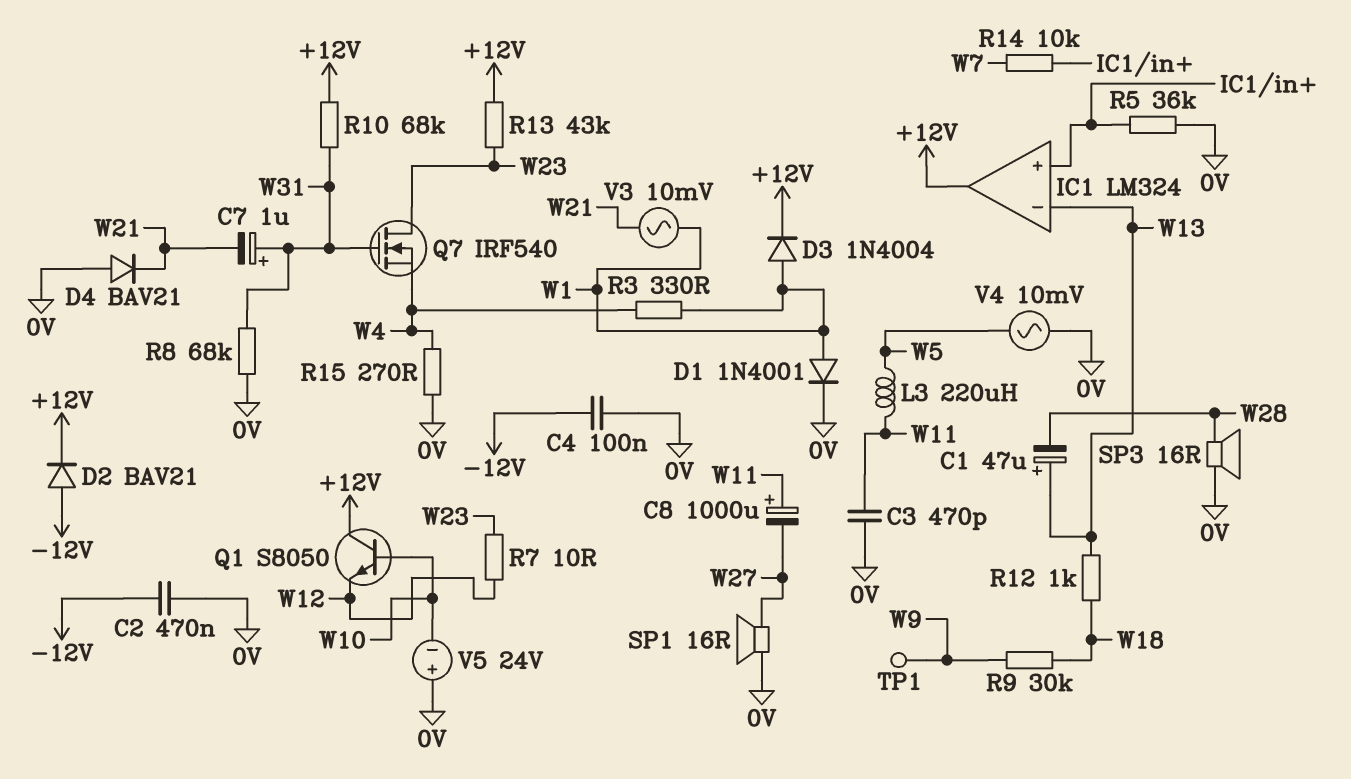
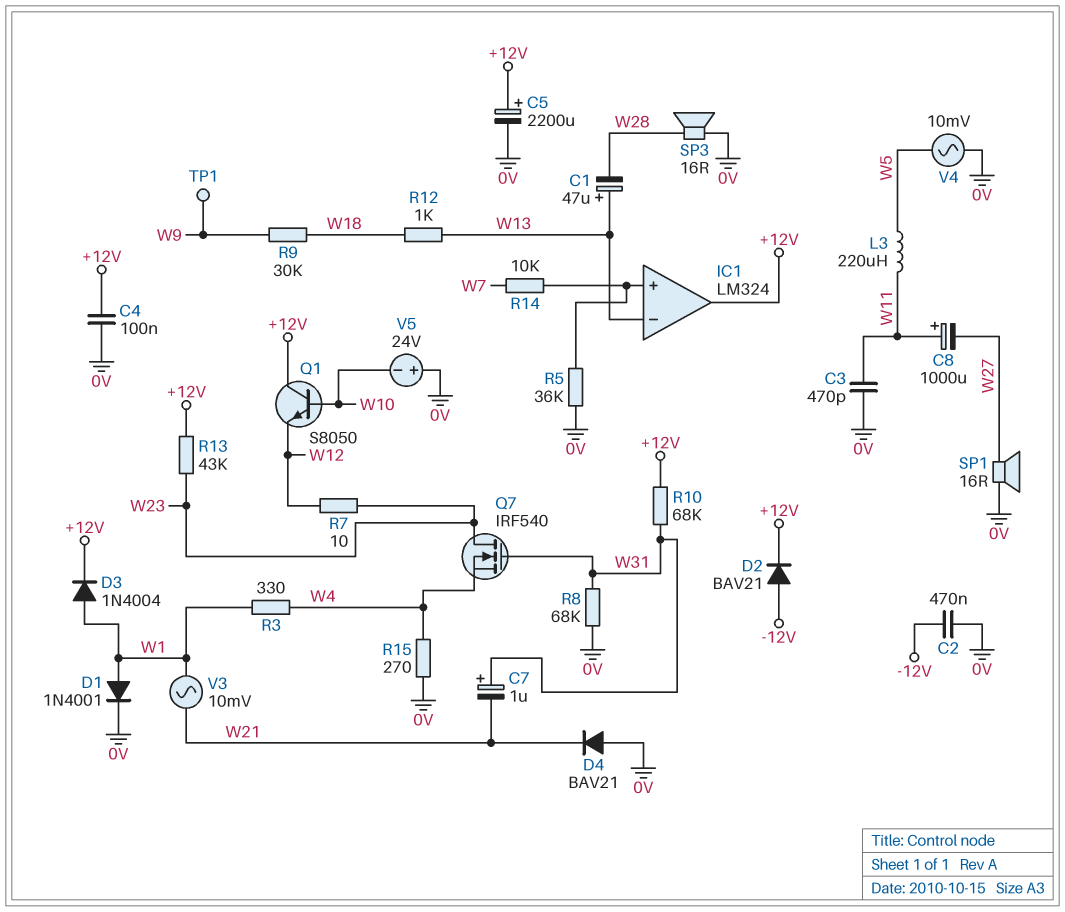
C4: 100nF (-12V, 0V) -> 100nF (+12V, 0V)
C5: none -> 2200uF (plus +12V, minus 0V)

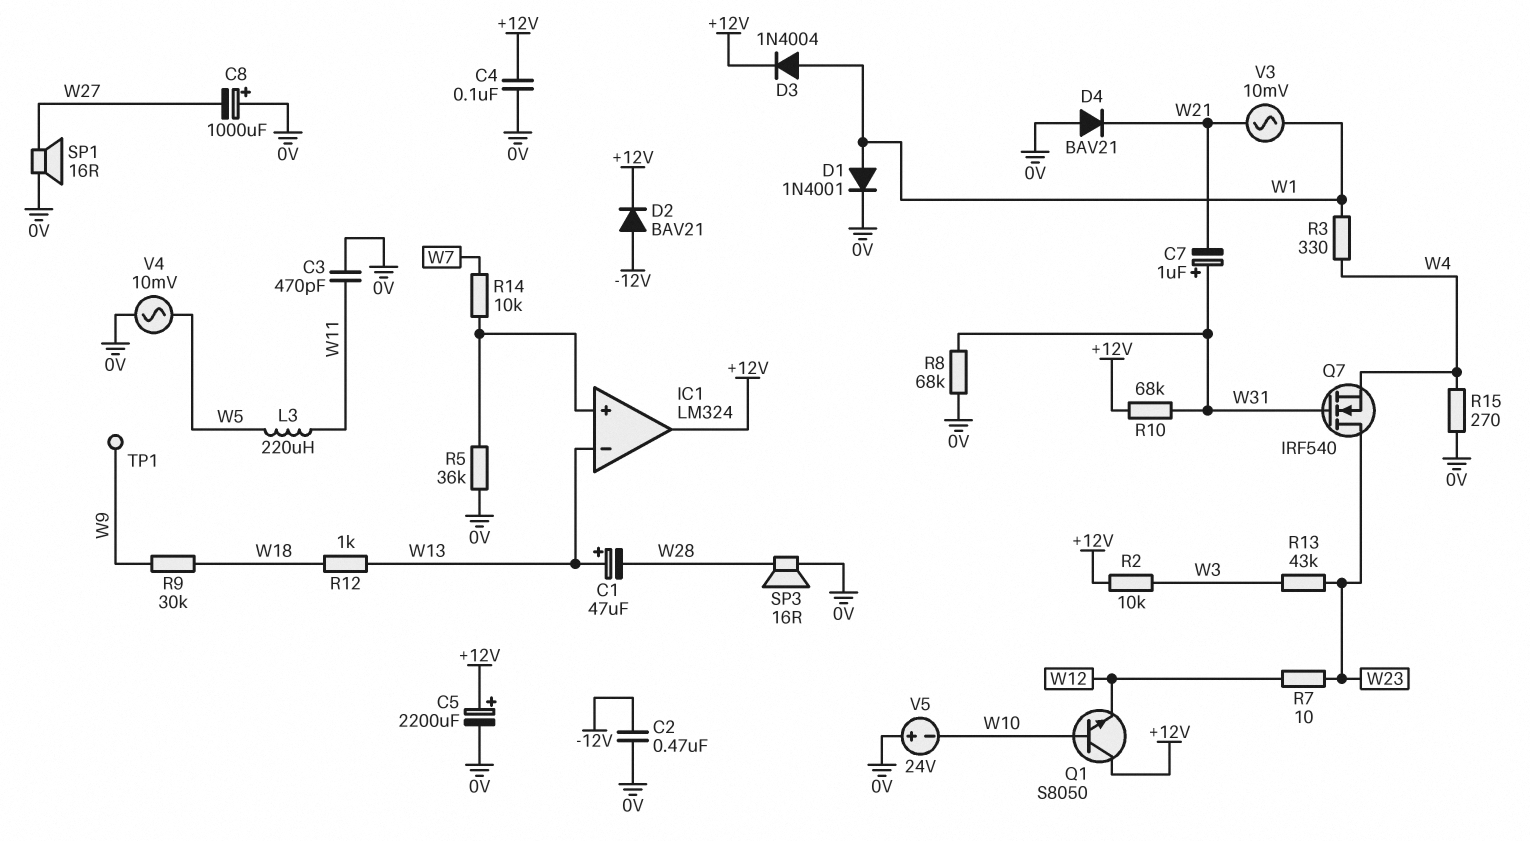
C8: 1000uF (plus W11, minus W27) -> 1000uF (plus 0V, minus W27)
R2: none -> 10k (+12V, W3)
R13: 43k (+12V, W23) -> 43k (W3, W23)

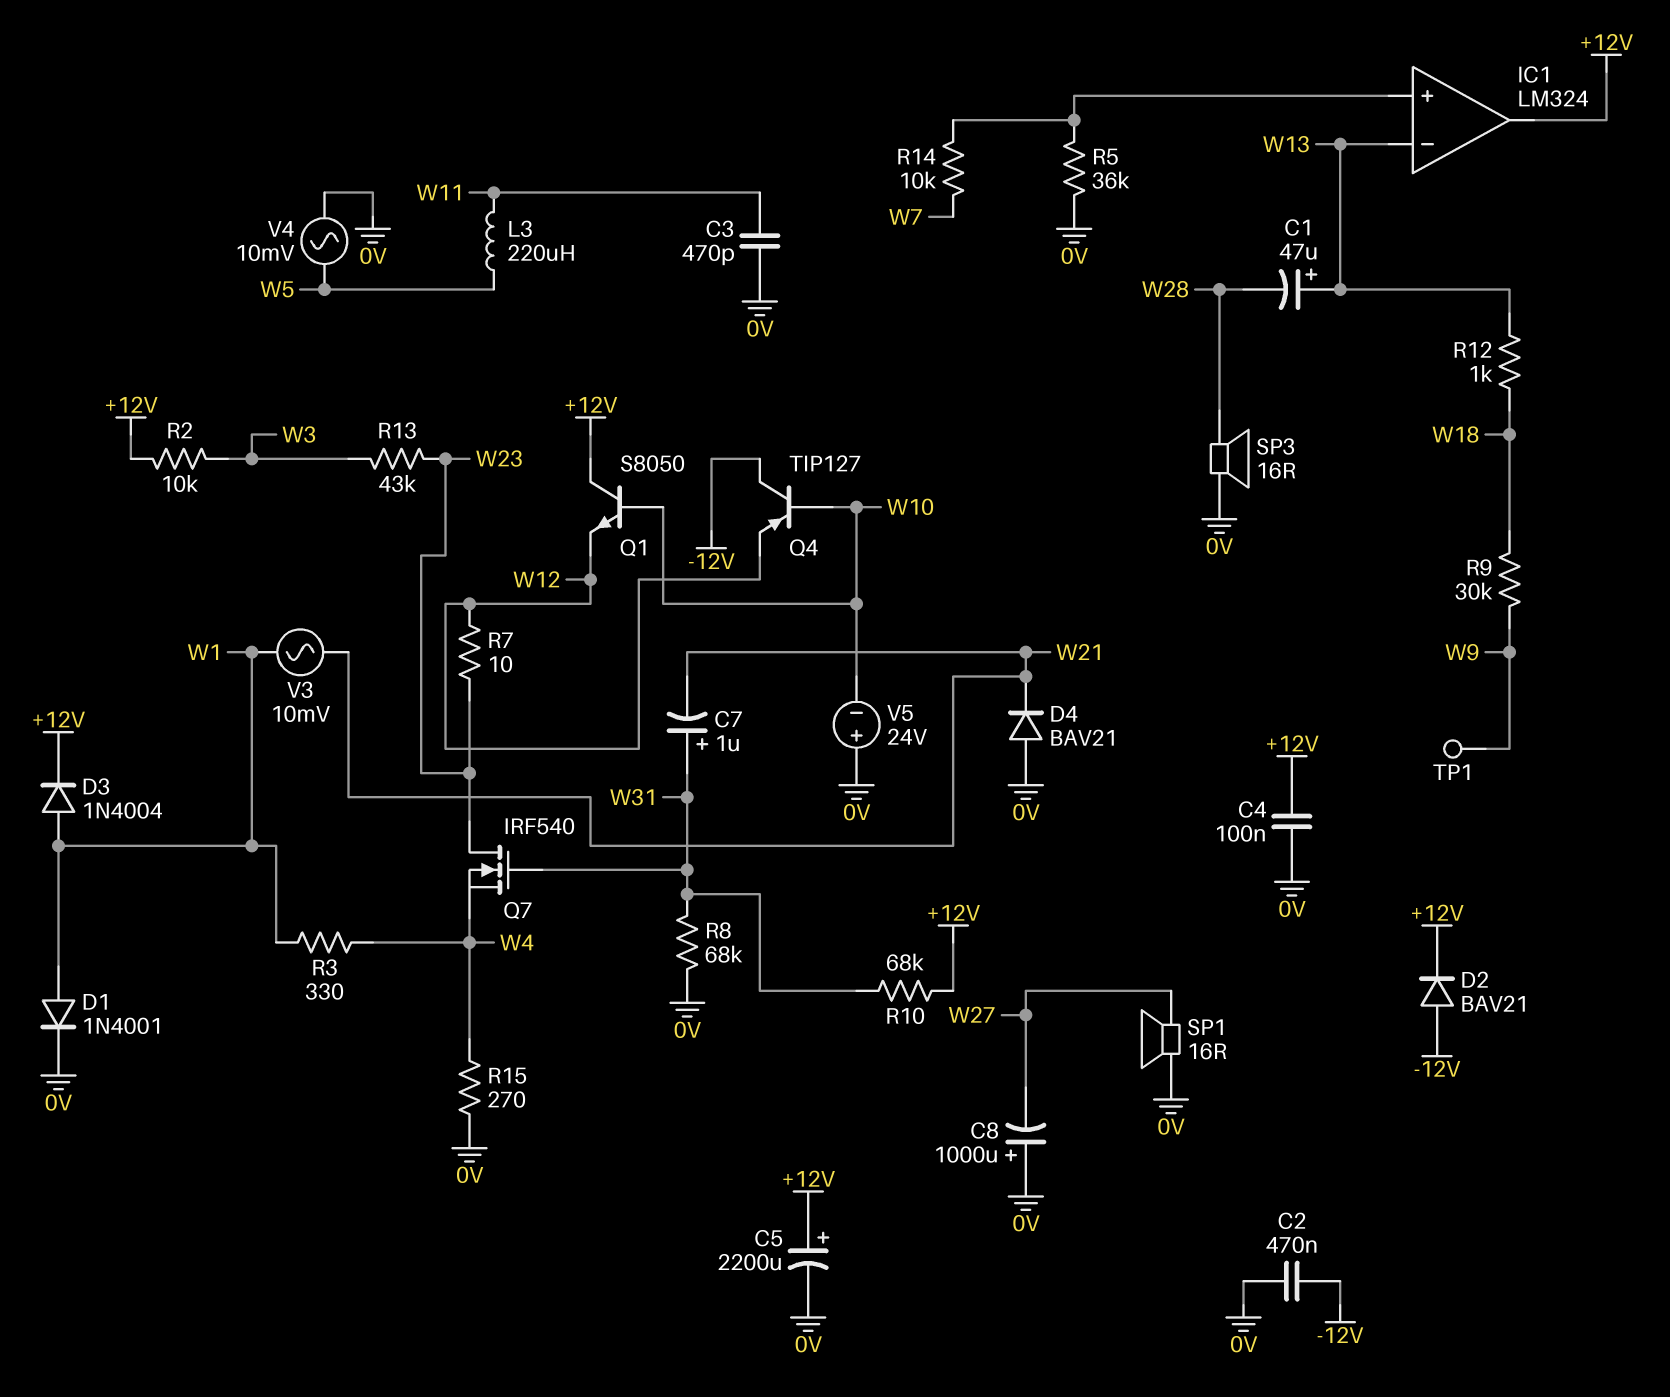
Q4: none -> PNP TIP127 (B W10, C -12V, E W12)

